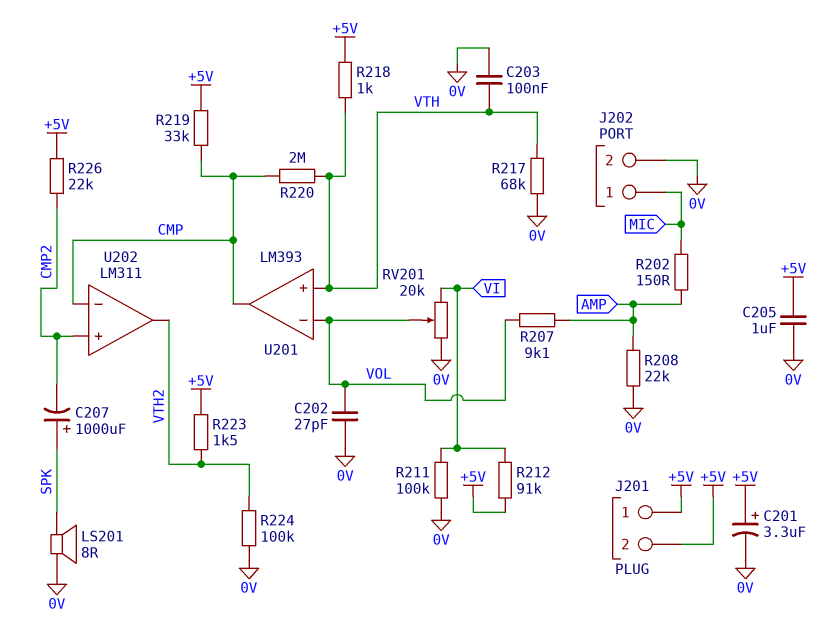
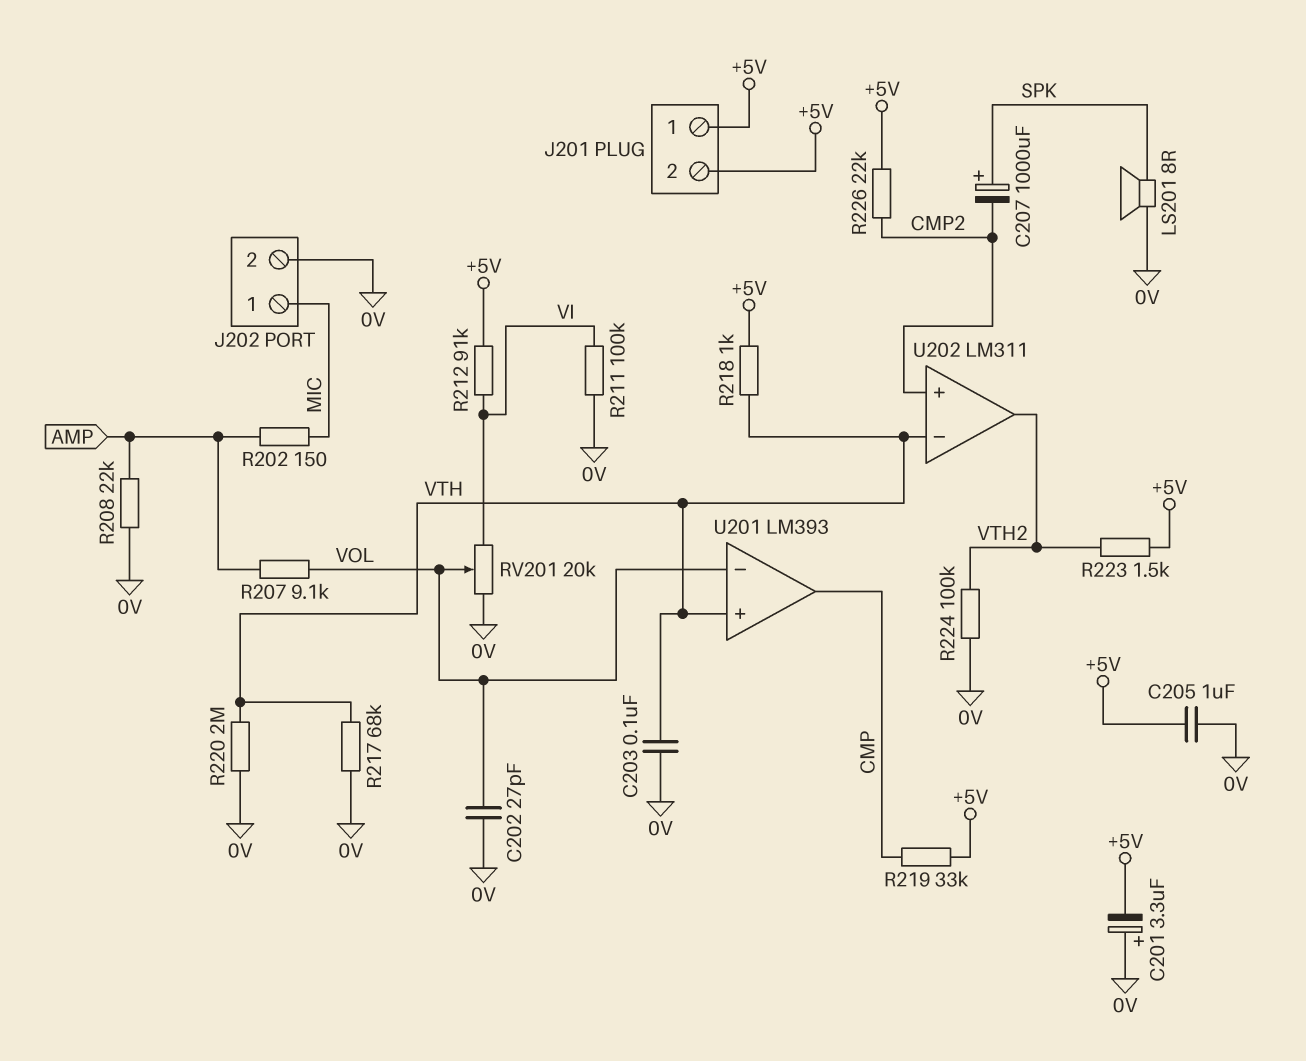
C201: 3.3uF (plus +5V, minus 0V) -> 3.3uF (plus 0V, minus +5V)
R220: 2M (CMP, VTH) -> 2M (0V, VTH)
U202 pin in-: CMP -> VTH

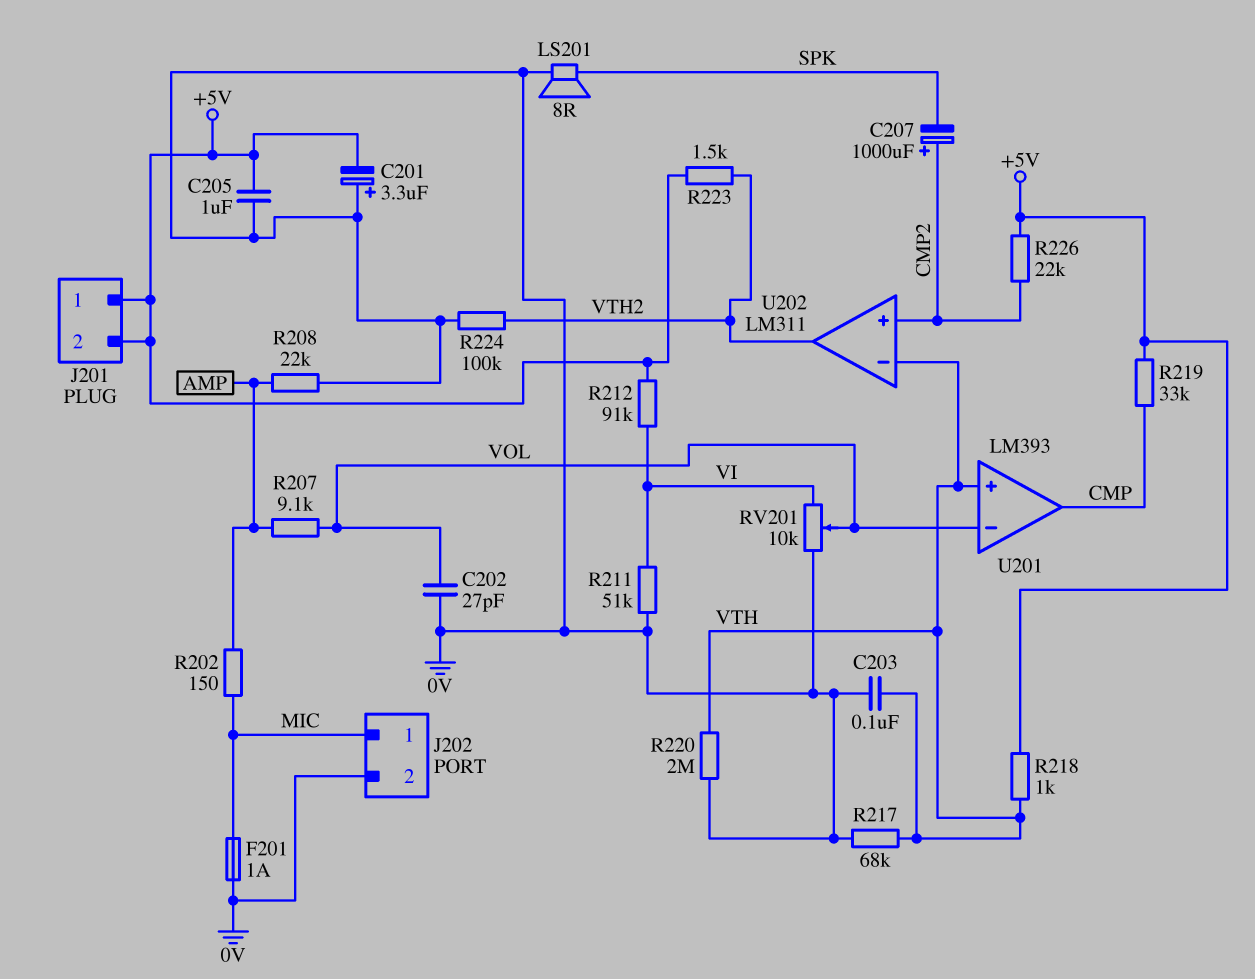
C207: 1000uF (plus SPK, minus CMP2) -> 1000uF (plus CMP2, minus SPK)
F201: none -> 1A (0V, MIC)
R211: 100k (0V, VI) -> 51k (0V, VI)
RV201: 20k (0V, VI, wiper VOL) -> 10k (0V, VI, wiper VOL)

